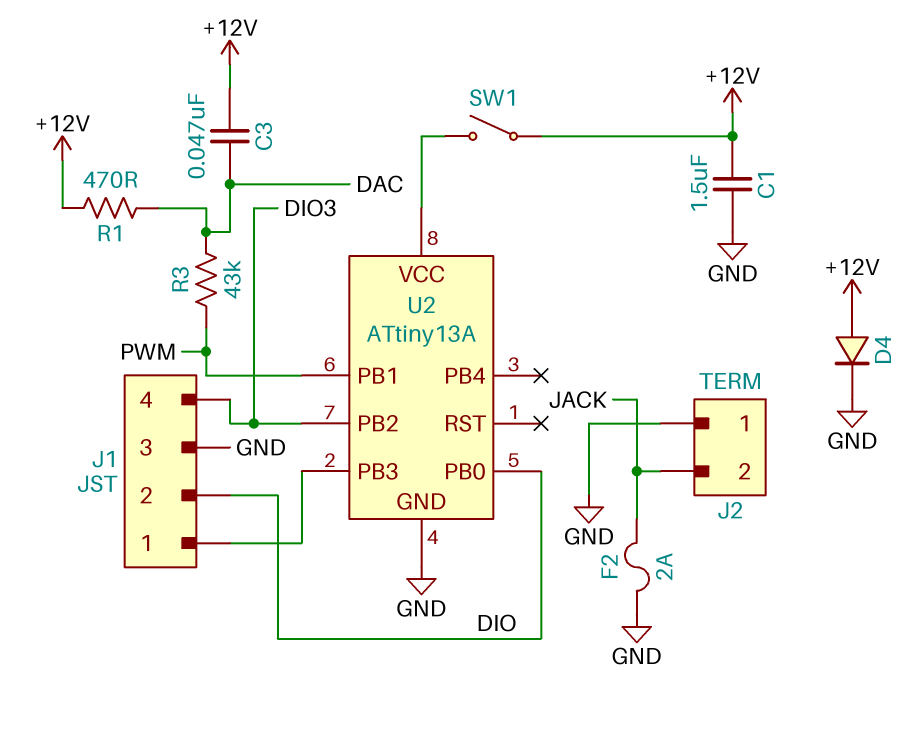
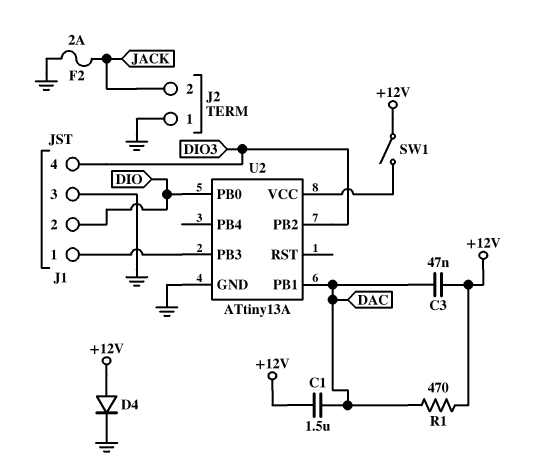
C1: 1.5uF (+12V, GND) -> 1.5uF (+12V, DAC)
R3: 43k (DAC, PWM) -> none
U2 pin PB1: PWM -> DAC

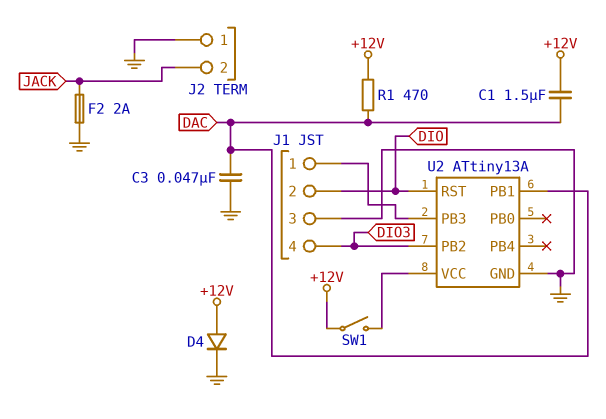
C3: 47nF (+12V, DAC) -> 47nF (DAC, GND)
U2 pin PB0: DIO -> none
U2 pin RST: none -> DIO

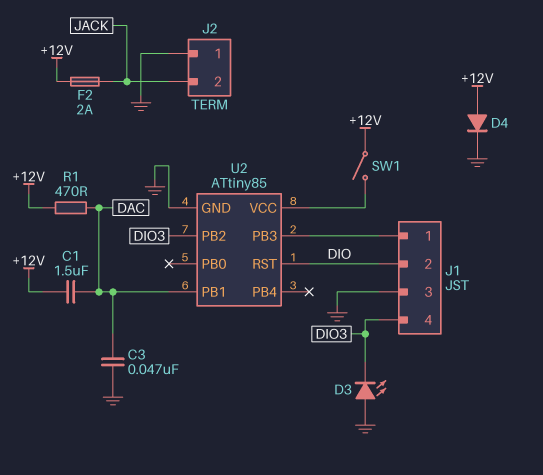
D3: none -> LED (A GND, K DIO3)
F2: 2A (GND, JACK) -> 2A (+12V, JACK)
U2: ATtiny13A -> ATtiny85

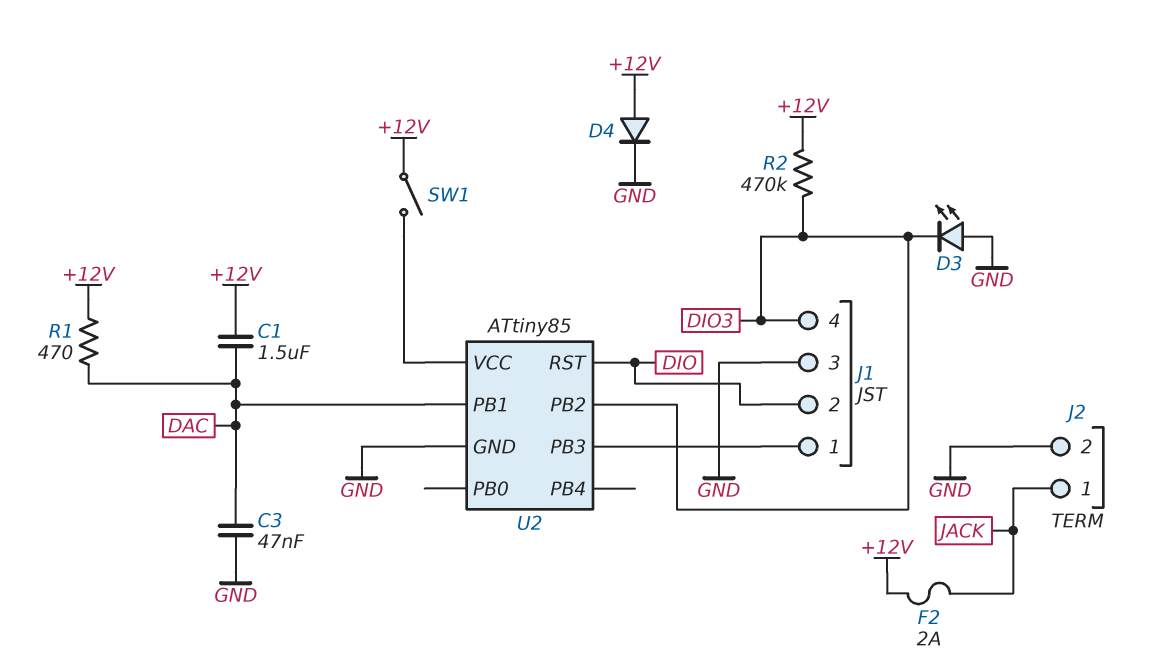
J2 pin 1: GND -> JACK
J2 pin 2: JACK -> GND
R2: none -> 470k (+12V, DIO3)

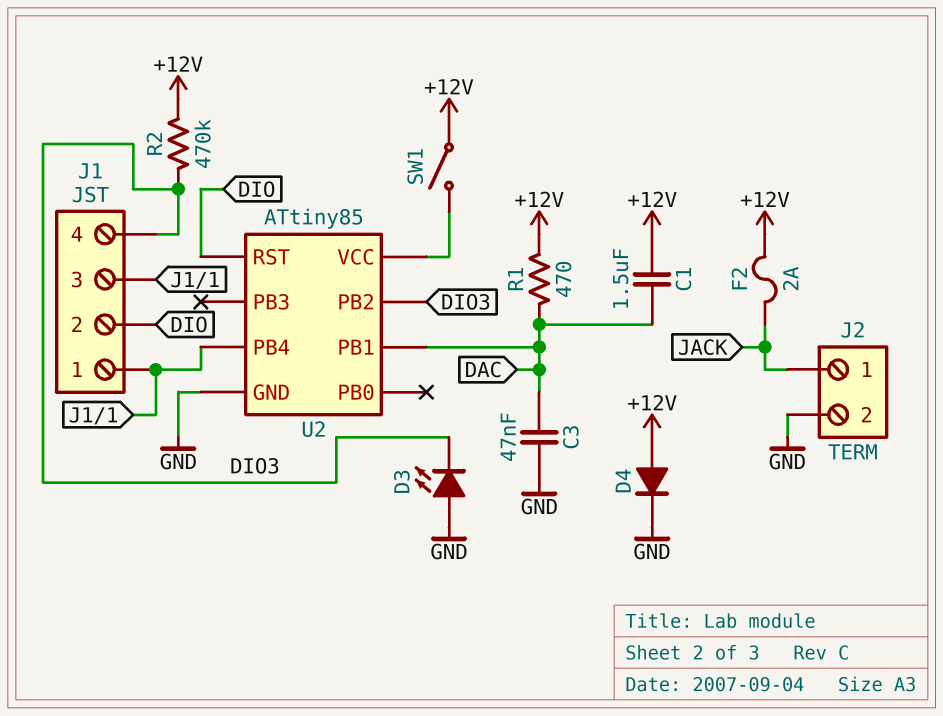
J1 pin 3: GND -> J1/1
U2 pin PB3: J1/1 -> none
U2 pin PB4: none -> J1/1

